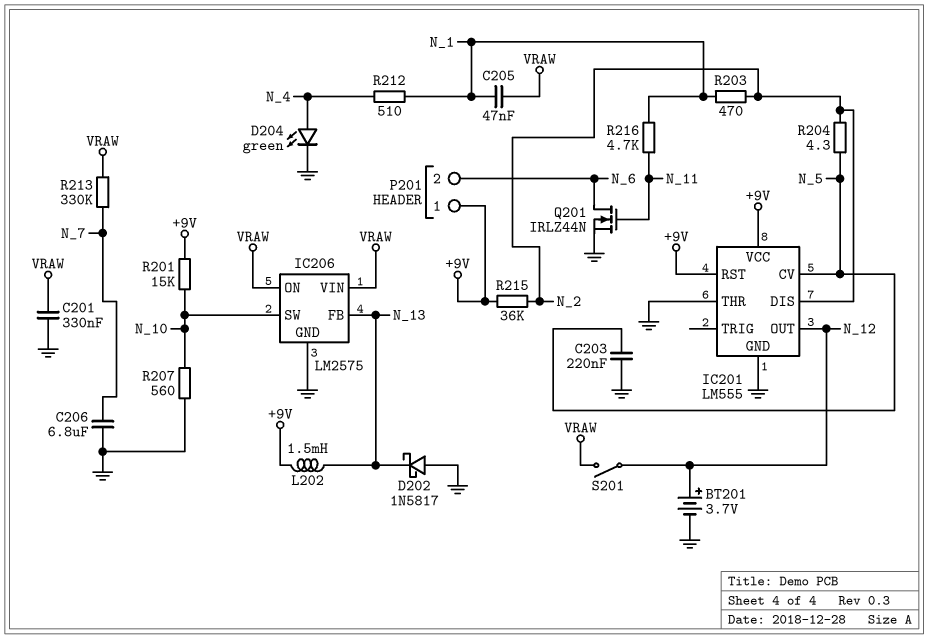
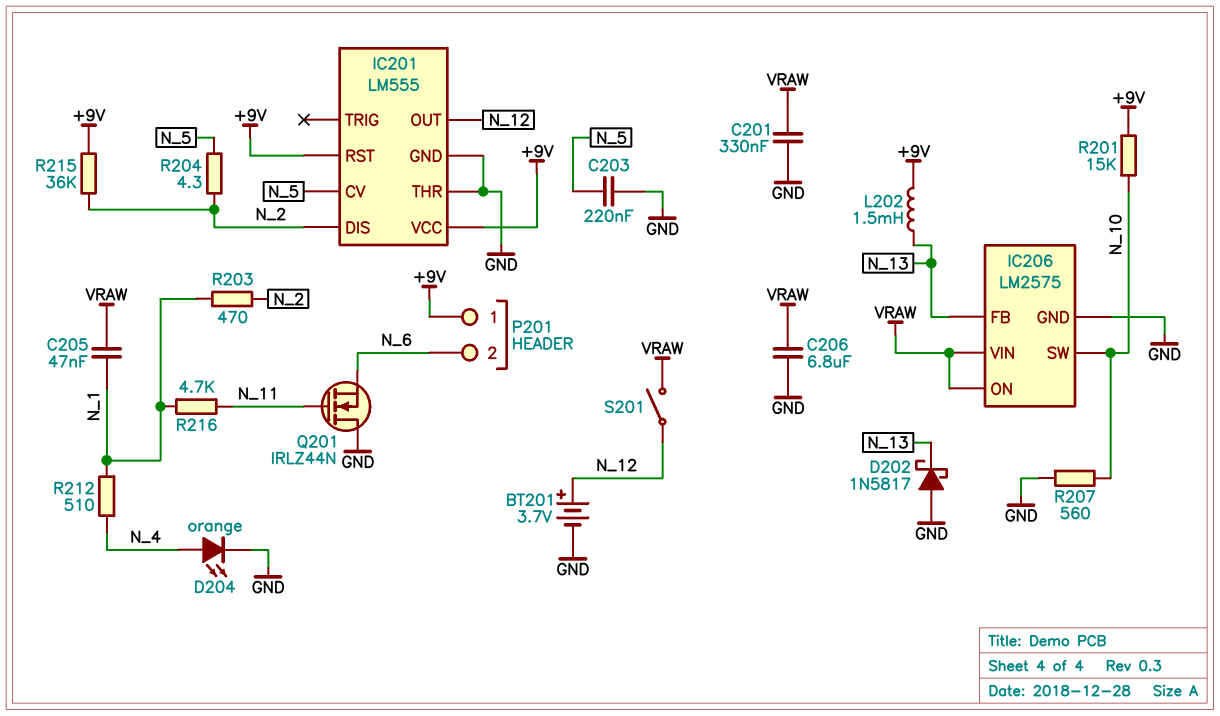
C206: 6.8uF (GND, N_7) -> 6.8uF (GND, VRAW)
D204: LED green (A N_4, K GND) -> LED orange (A N_4, K GND)
Q201: NMOS IRLZ44N (G N_11, D N_6, S GND) -> NMOS IRLZ44N (G N_11, D GND, S N_6)
R213: 330k (N_7, VRAW) -> none

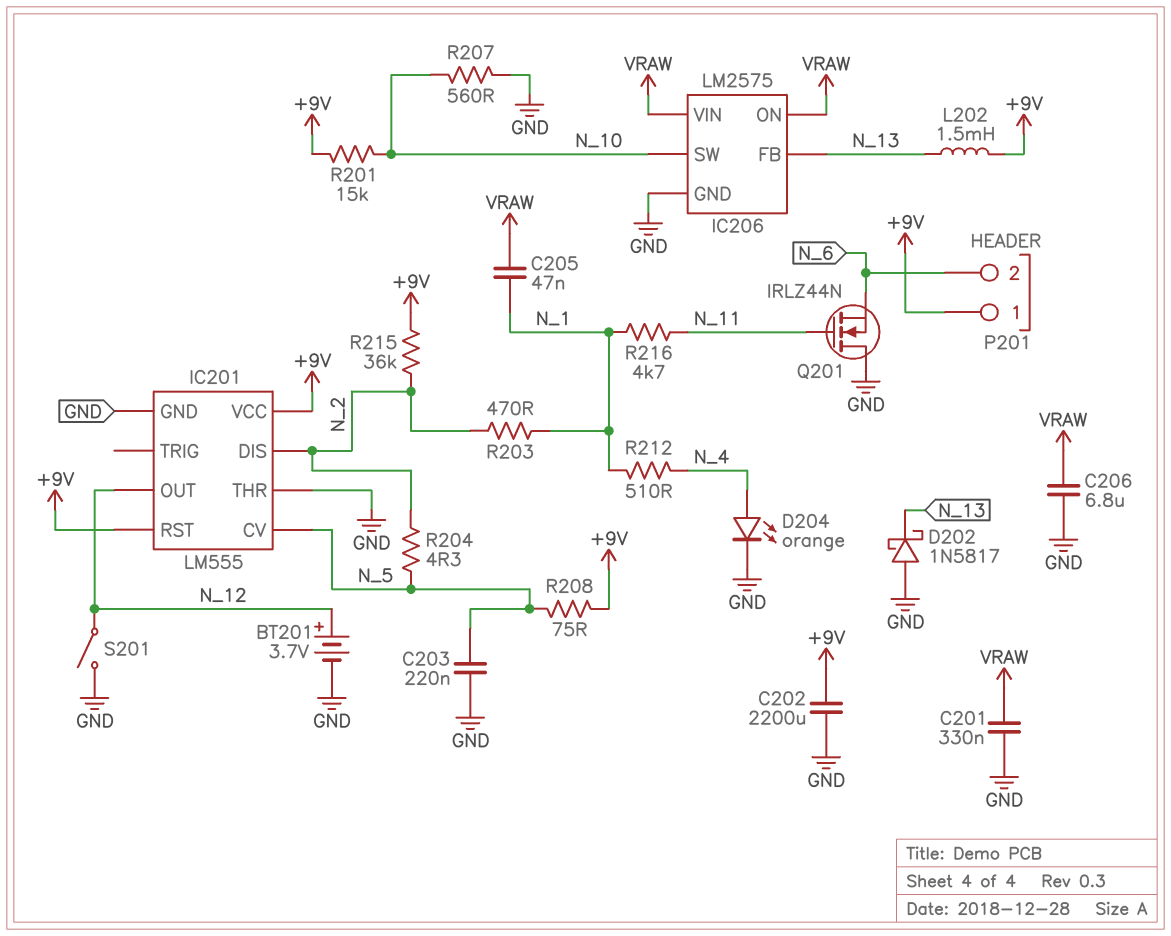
C202: none -> 2200uF (+9V, GND)
R208: none -> 75 (+9V, N_5)
S201: switch (N_12, VRAW) -> switch (GND, N_12)

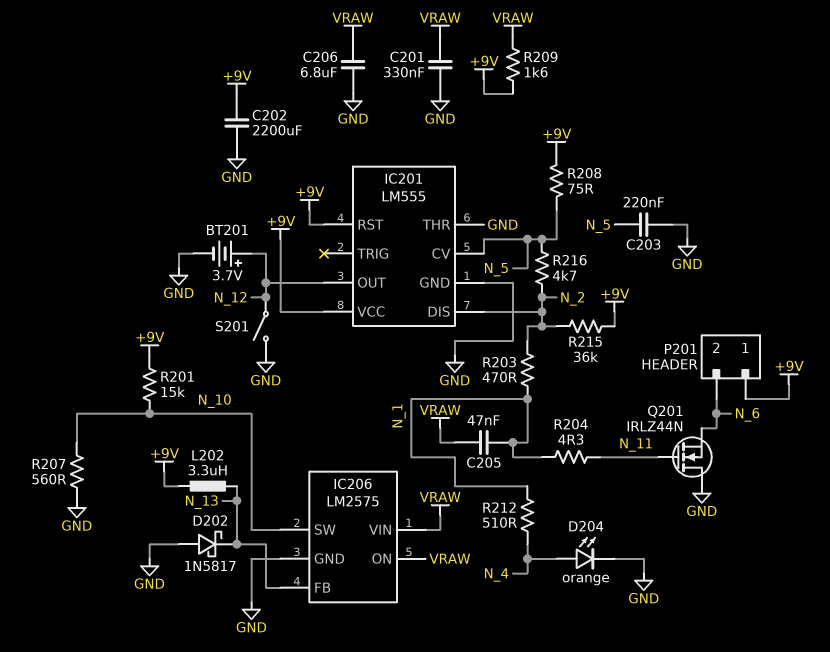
L202: 1.5mH (+9V, N_13) -> 3.3uH (+9V, N_13)
R204: 4.3 (N_2, N_5) -> 4.3 (N_1, N_11)
R209: none -> 1.6k (+9V, VRAW)
R216: 4.7k (N_1, N_11) -> 4.7k (N_2, N_5)

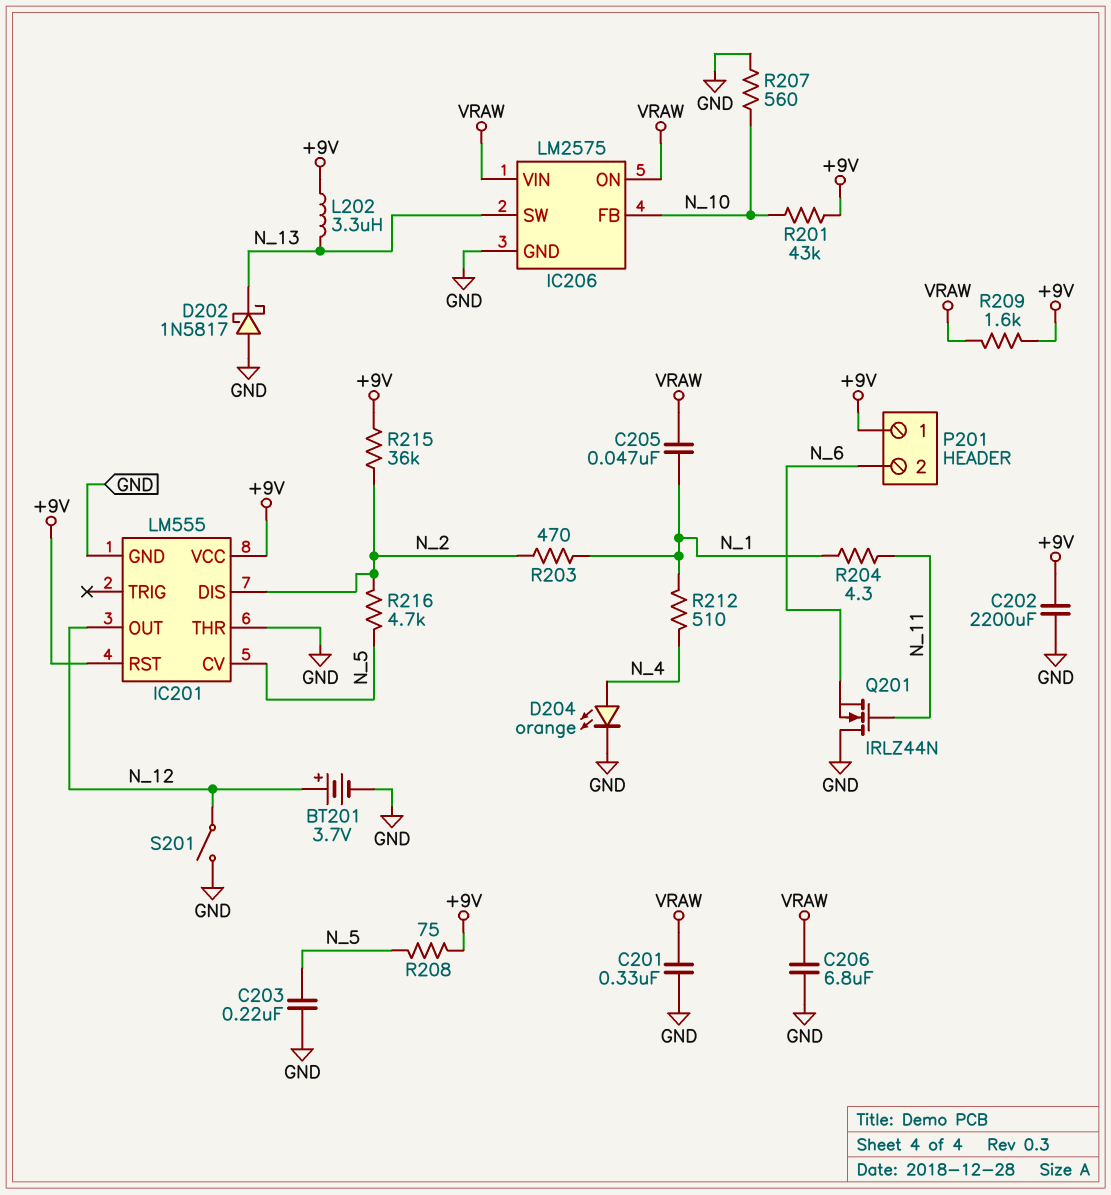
IC206 pin FB: N_13 -> N_10
IC206 pin SW: N_10 -> N_13
R201: 15k (+9V, N_10) -> 43k (+9V, N_10)

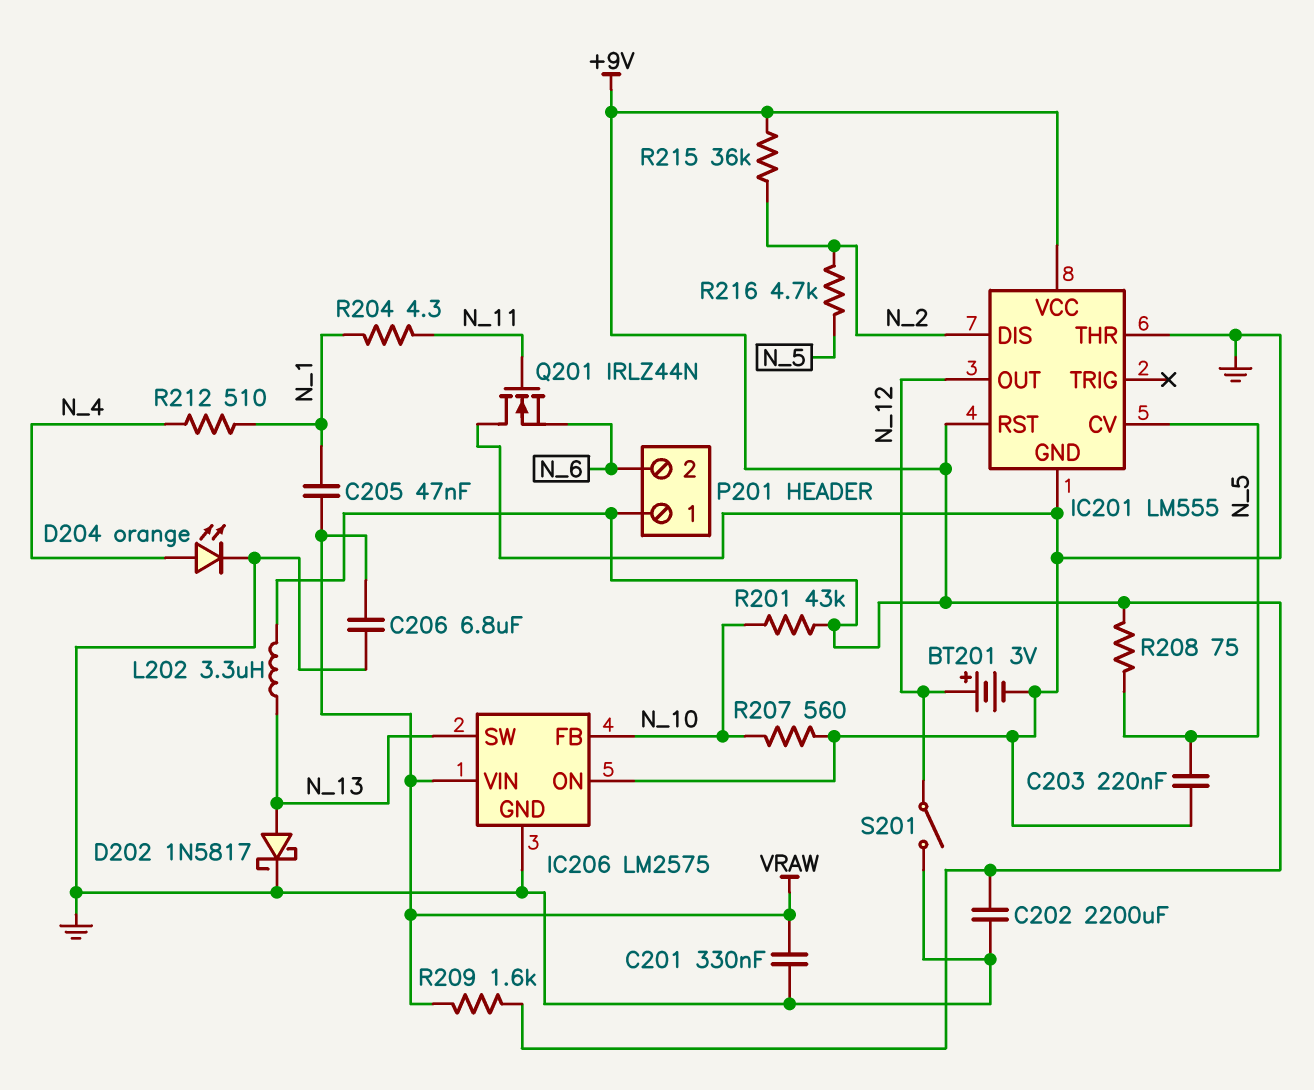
BT201: 3.7V (plus N_12, minus GND) -> 3V (plus N_12, minus GND)
D202: schottky 1N5817 (A GND, K N_13) -> schottky 1N5817 (A N_13, K GND)
IC206 pin ON: VRAW -> GND
R203: 470 (N_1, N_2) -> none

